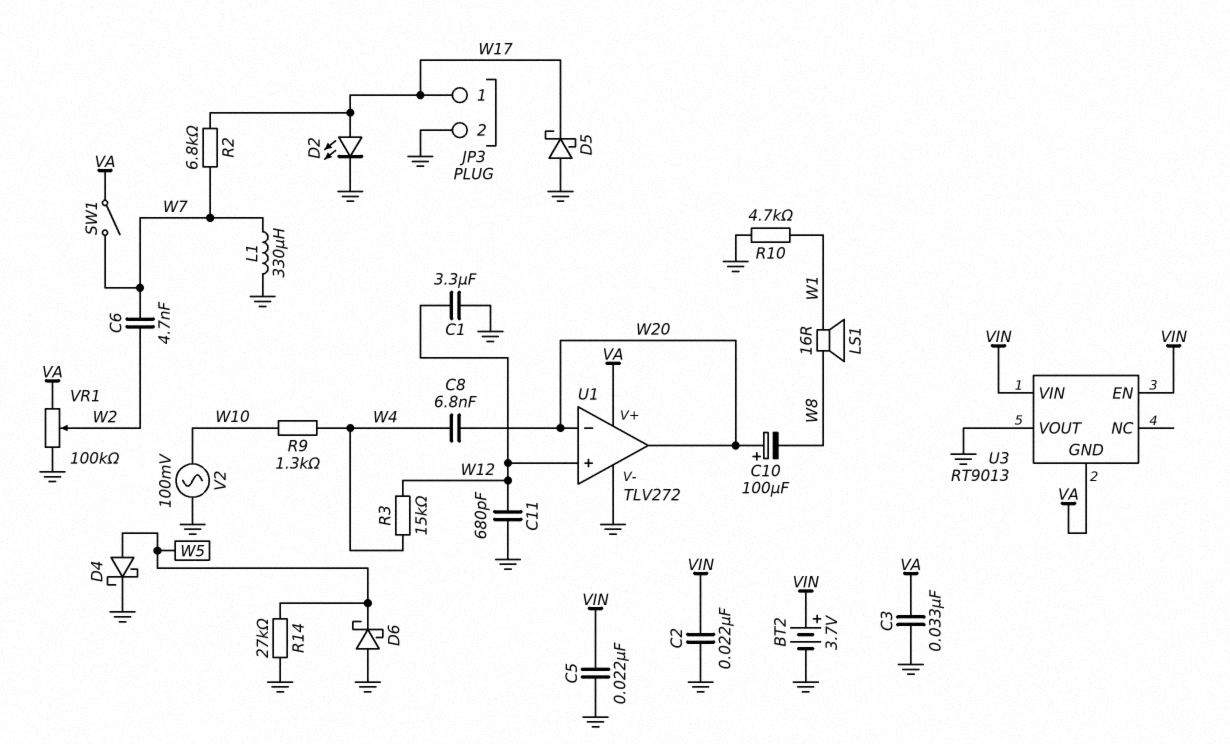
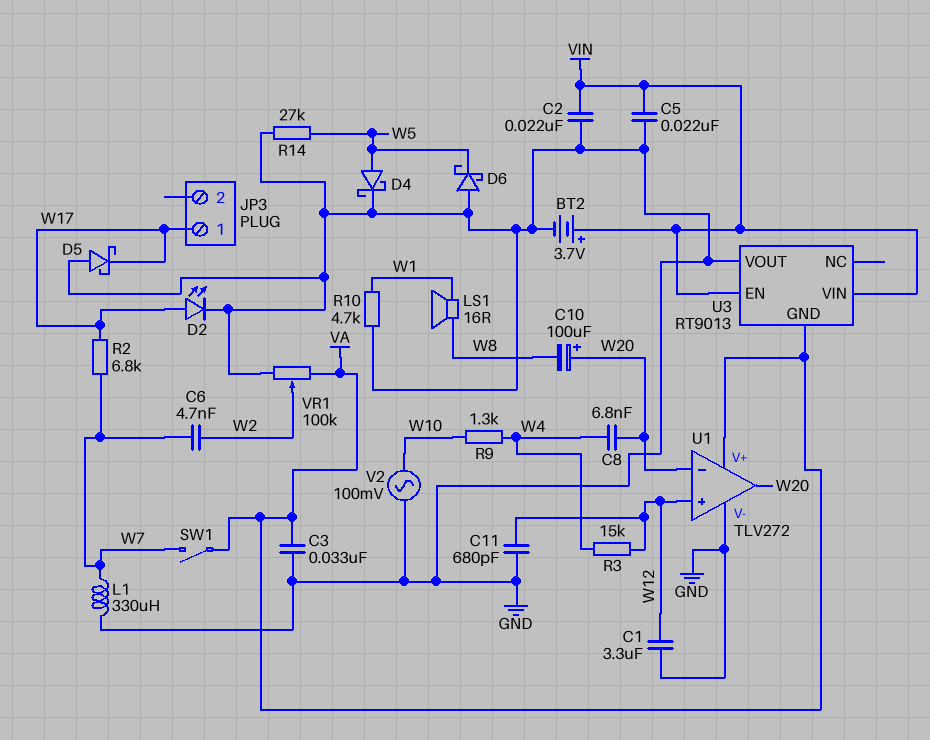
JP3 pin 2: GND -> none

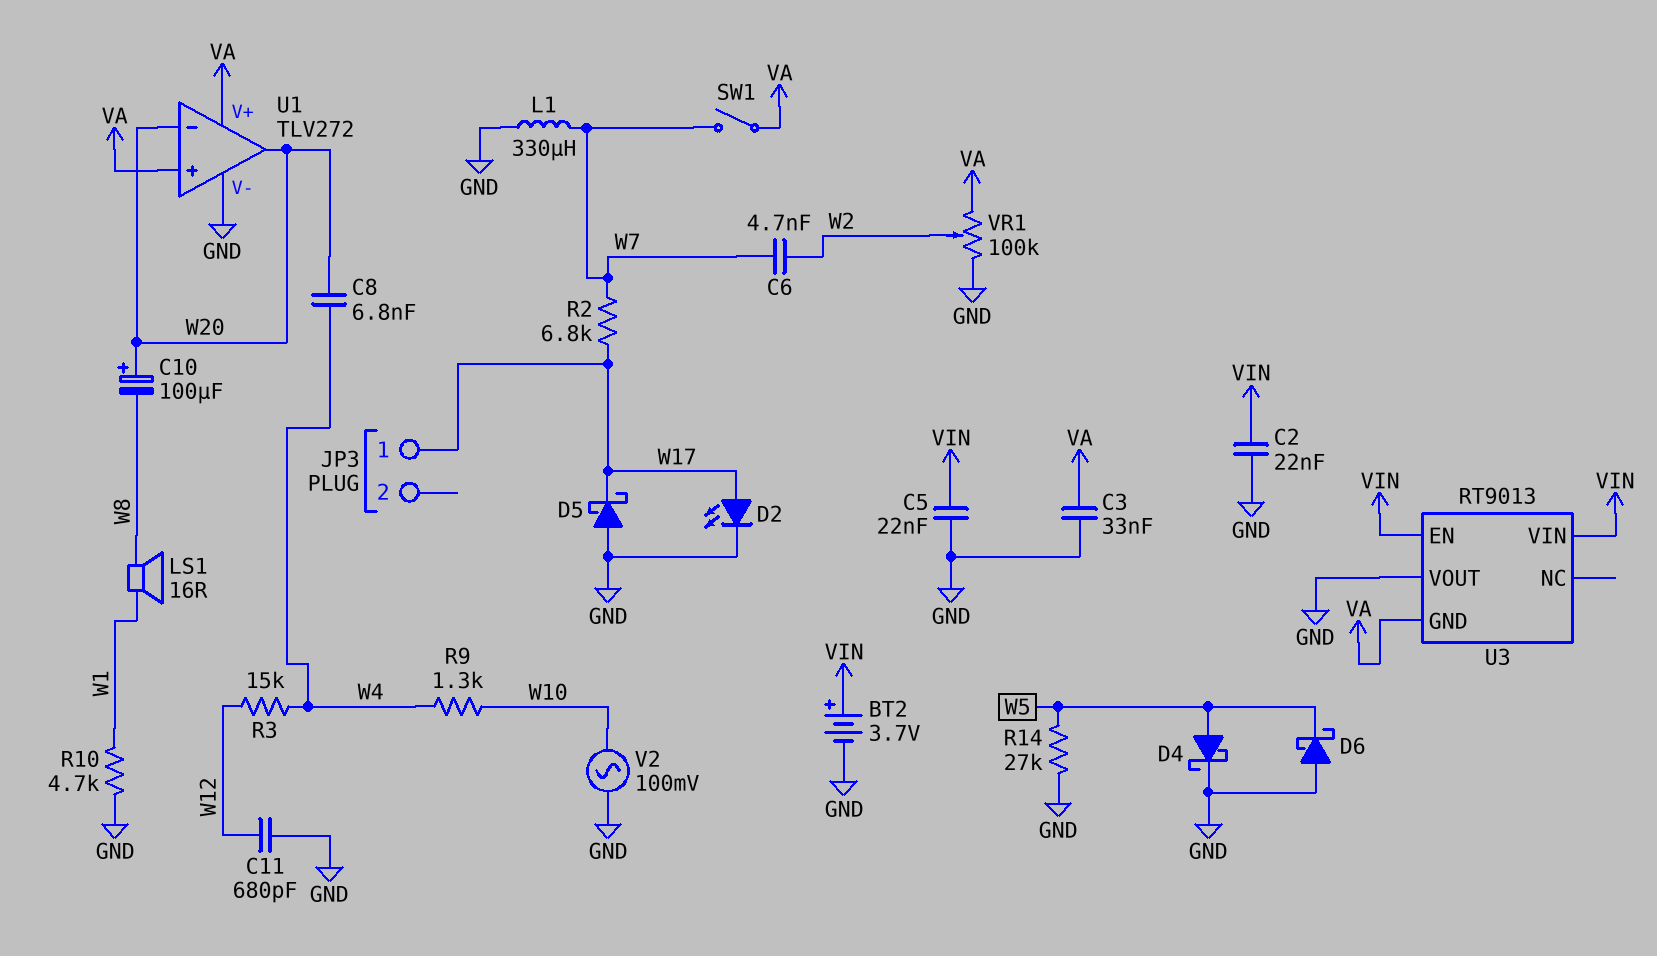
C1: 3.3uF (GND, W12) -> none
U1 pin in+: W12 -> VA

